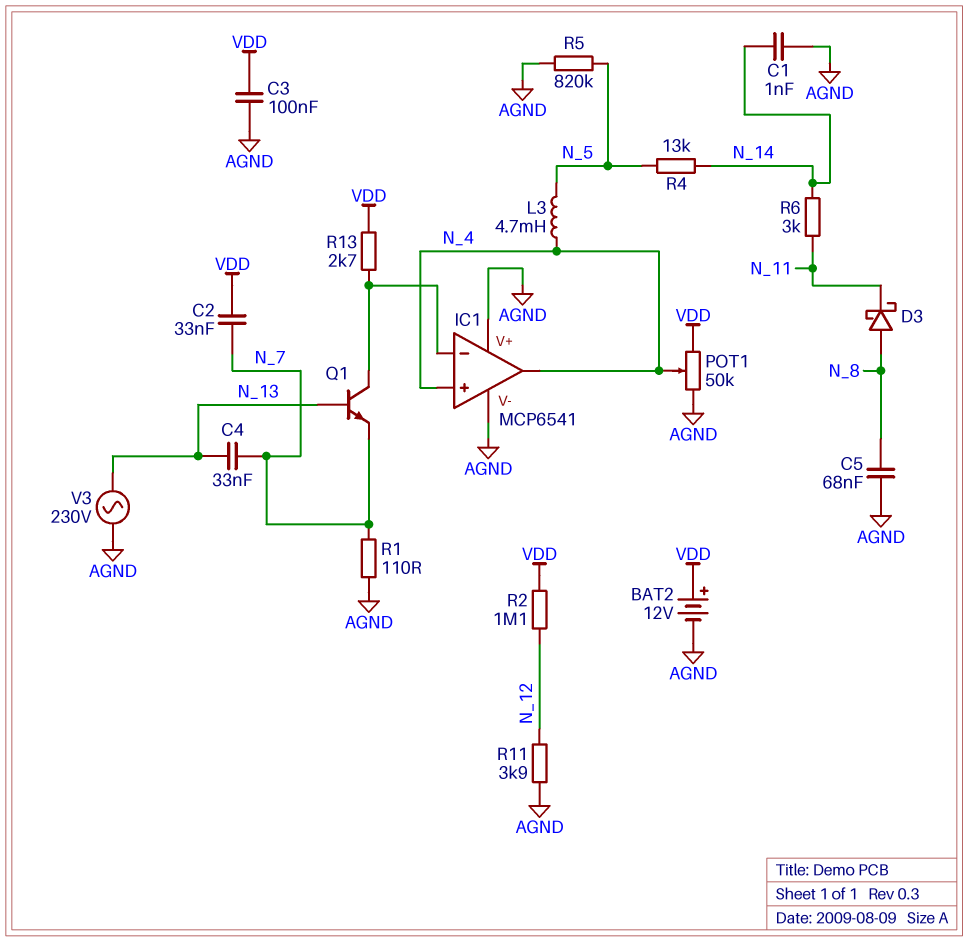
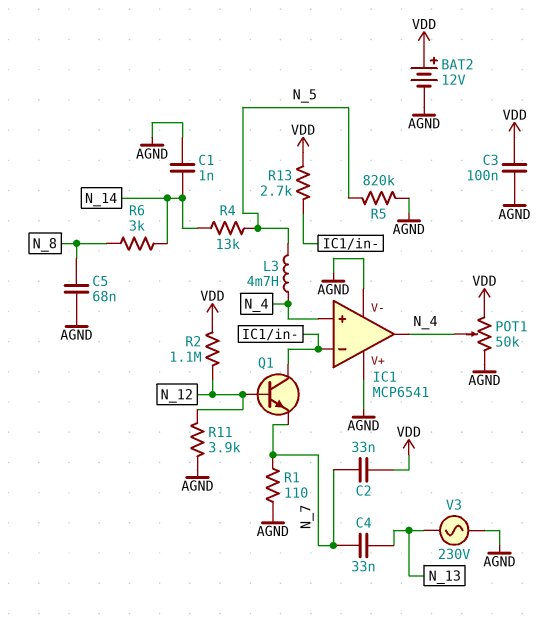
D3: schottky (A N_8, K N_11) -> none
Q1: NPN (B N_13, C IC1/in-, E N_7) -> NPN (B N_12, C IC1/in-, E N_7)
R6: 3k (N_11, N_14) -> 3k (N_8, N_14)

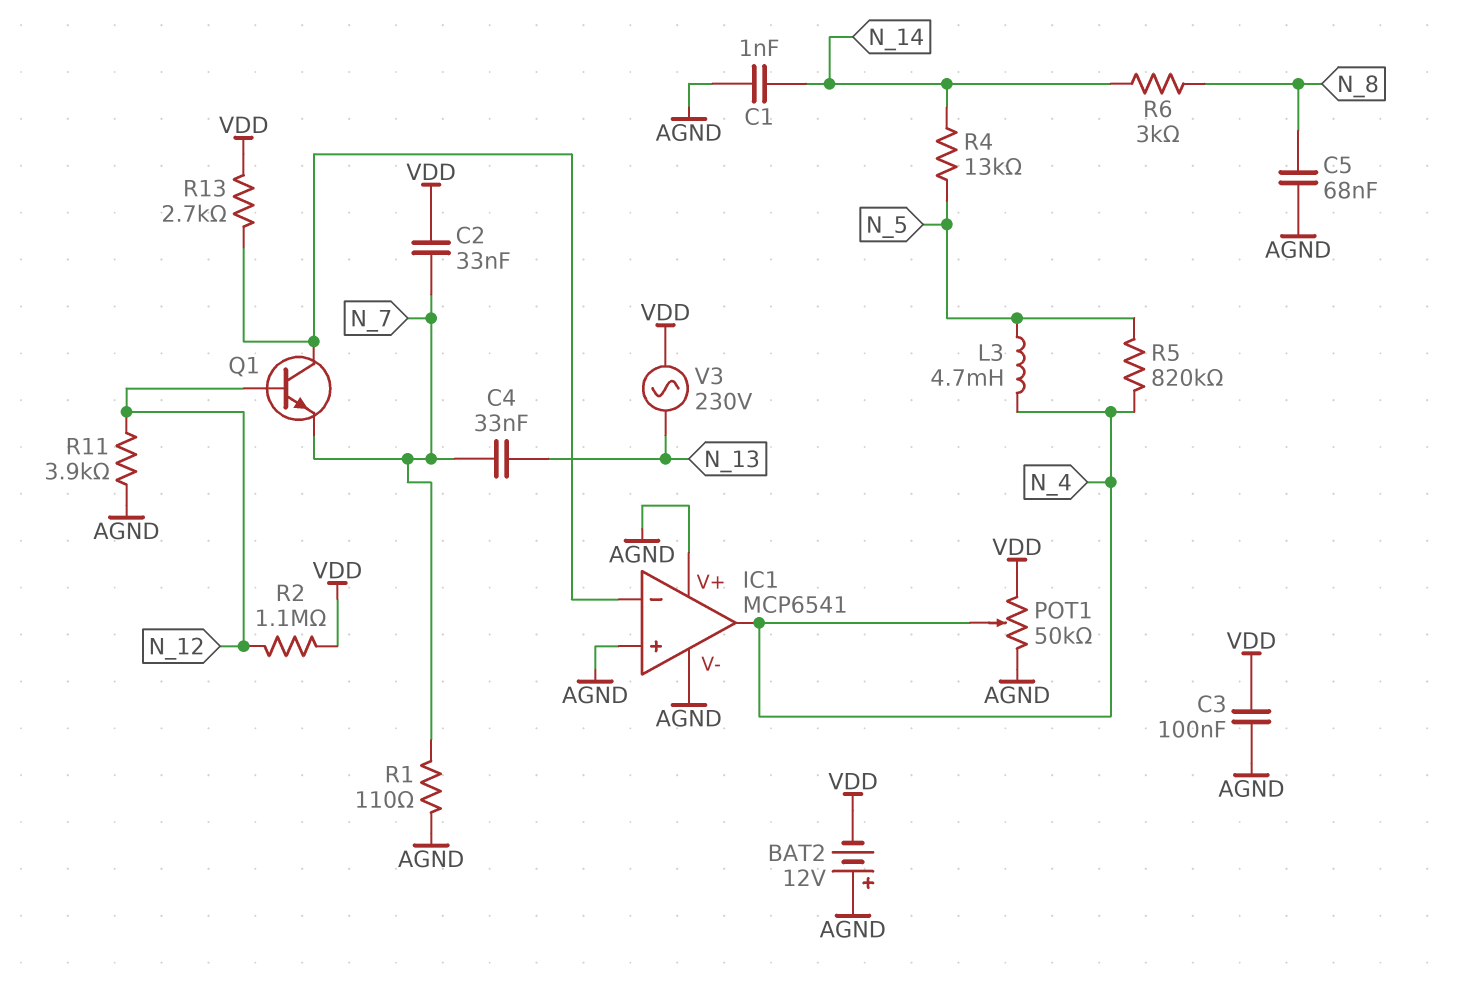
BAT2: 12V (plus VDD, minus AGND) -> 12V (plus AGND, minus VDD)
IC1 pin in+: N_4 -> AGND
R5: 820k (AGND, N_5) -> 820k (N_4, N_5)
V3: AC 230V (AGND, N_13) -> AC 230V (N_13, VDD)

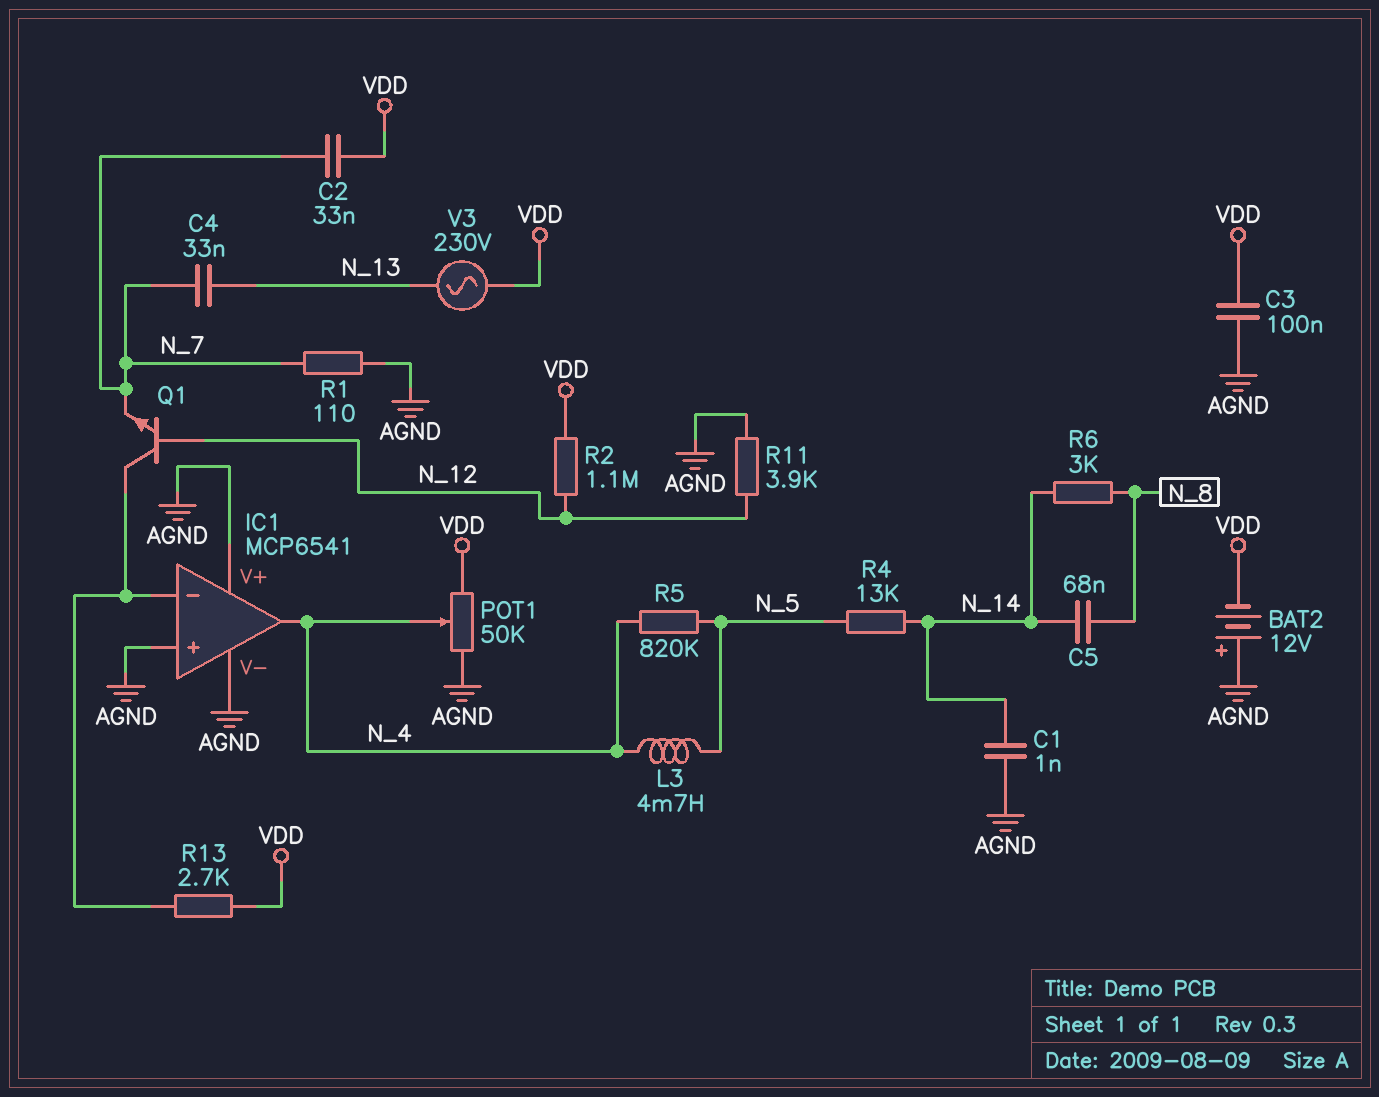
C5: 68nF (AGND, N_8) -> 68nF (N_8, N_14)

